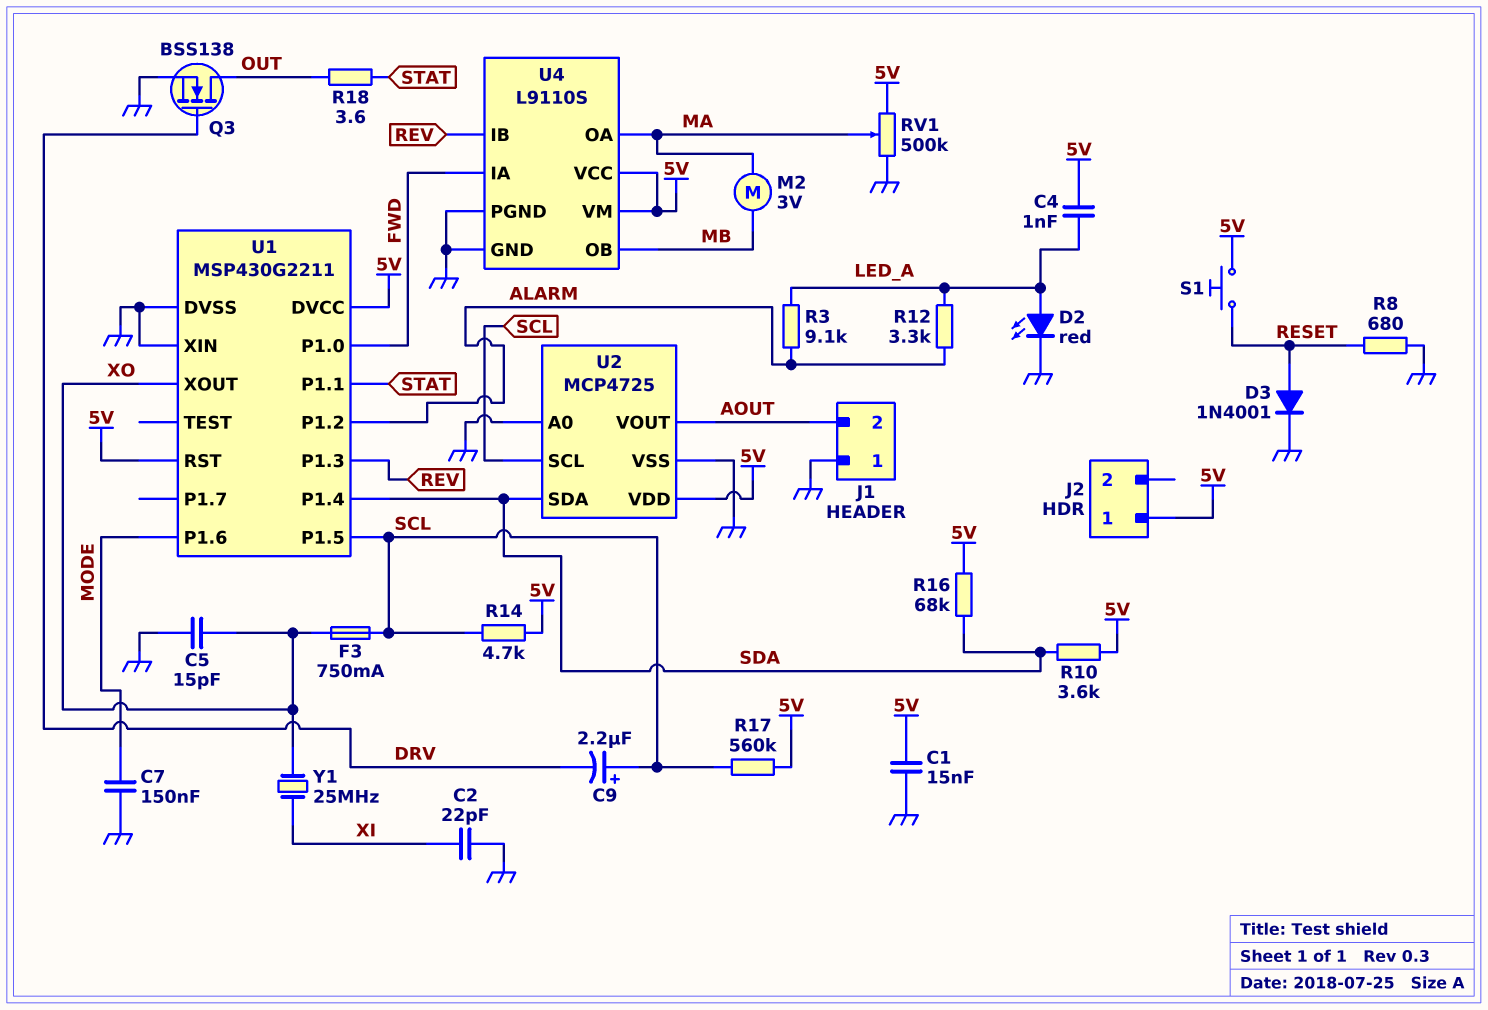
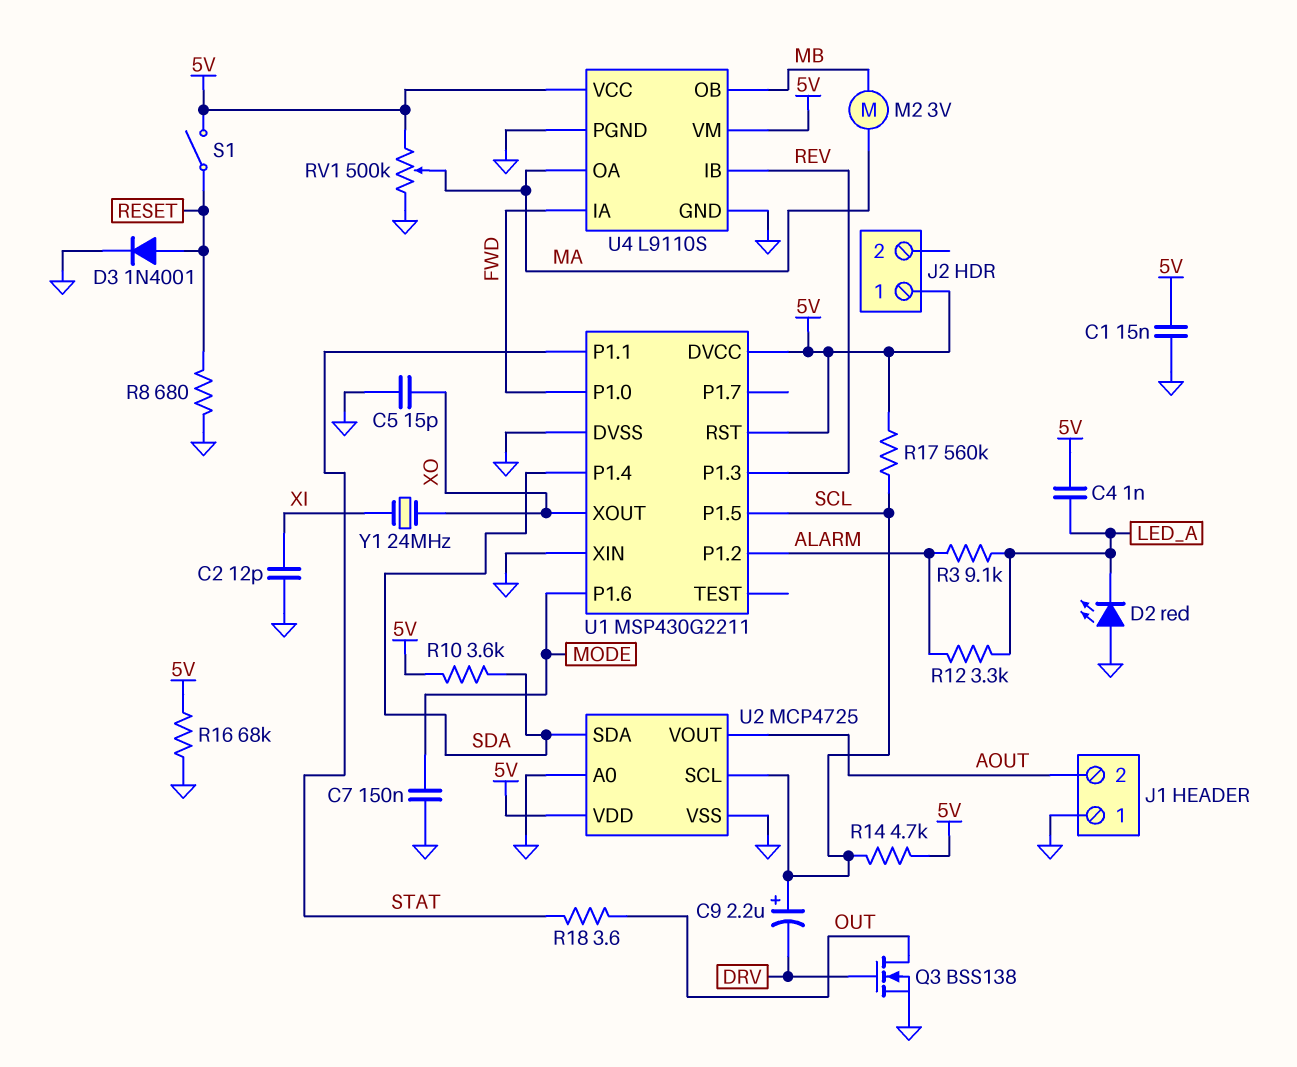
C2: 22pF (GND, XI) -> 12pF (GND, XI)
D2: LED red (A LED_A, K GND) -> LED red (A GND, K LED_A)
F3: 750mA (SCL, XO) -> none
R16: 68k (5V, SDA) -> 68k (5V, GND)
S1: button (5V, RESET) -> switch (5V, RESET)
Y1: 25MHz (XI, XO) -> 24MHz (XI, XO)

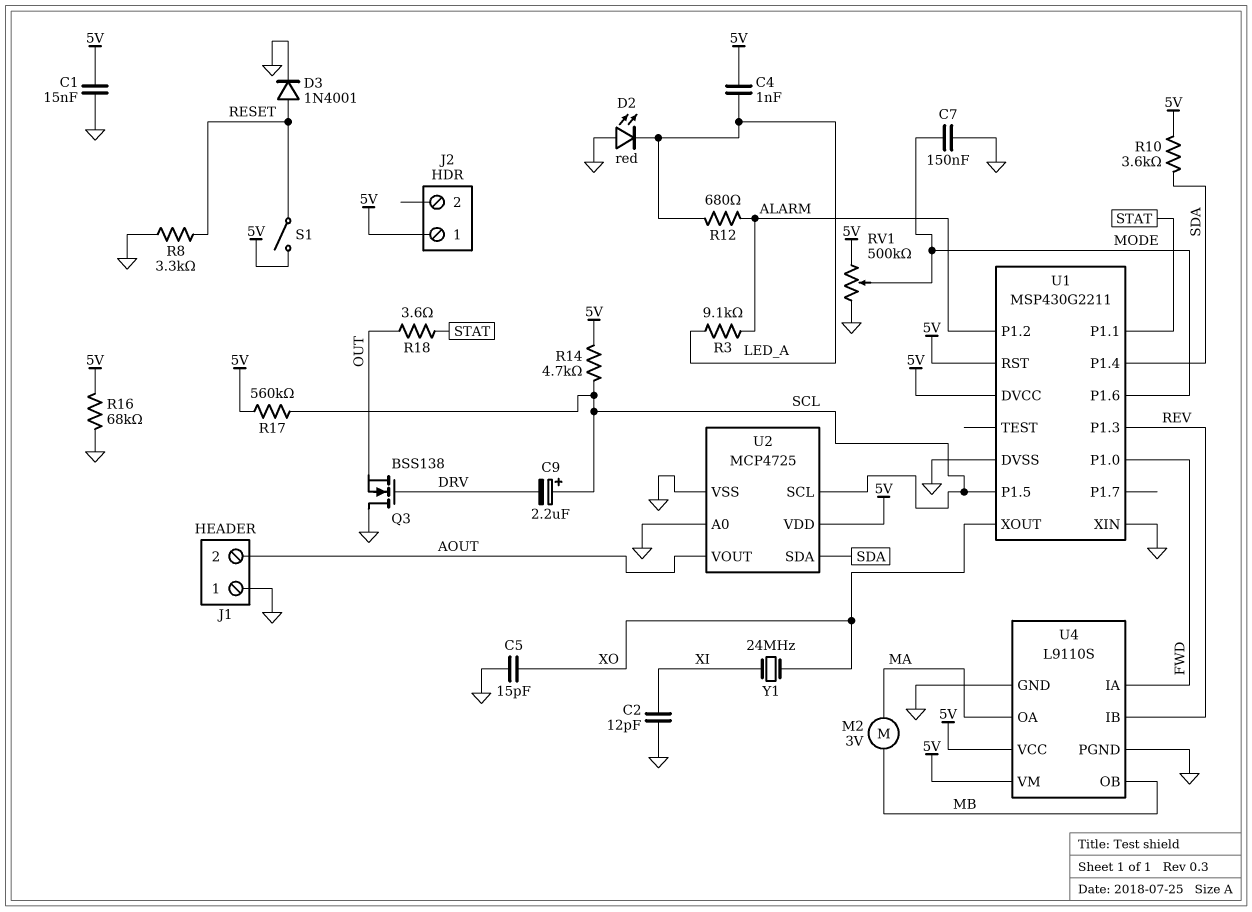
Q3: NMOS BSS138 (G DRV, D OUT, S GND) -> NMOS BSS138 (G DRV, D GND, S OUT)
R8: 680 (GND, RESET) -> 3.3k (GND, RESET)
R12: 3.3k (ALARM, LED_A) -> 680 (ALARM, LED_A)
RV1: 500k (5V, GND, wiper MA) -> 500k (5V, GND, wiper MODE)

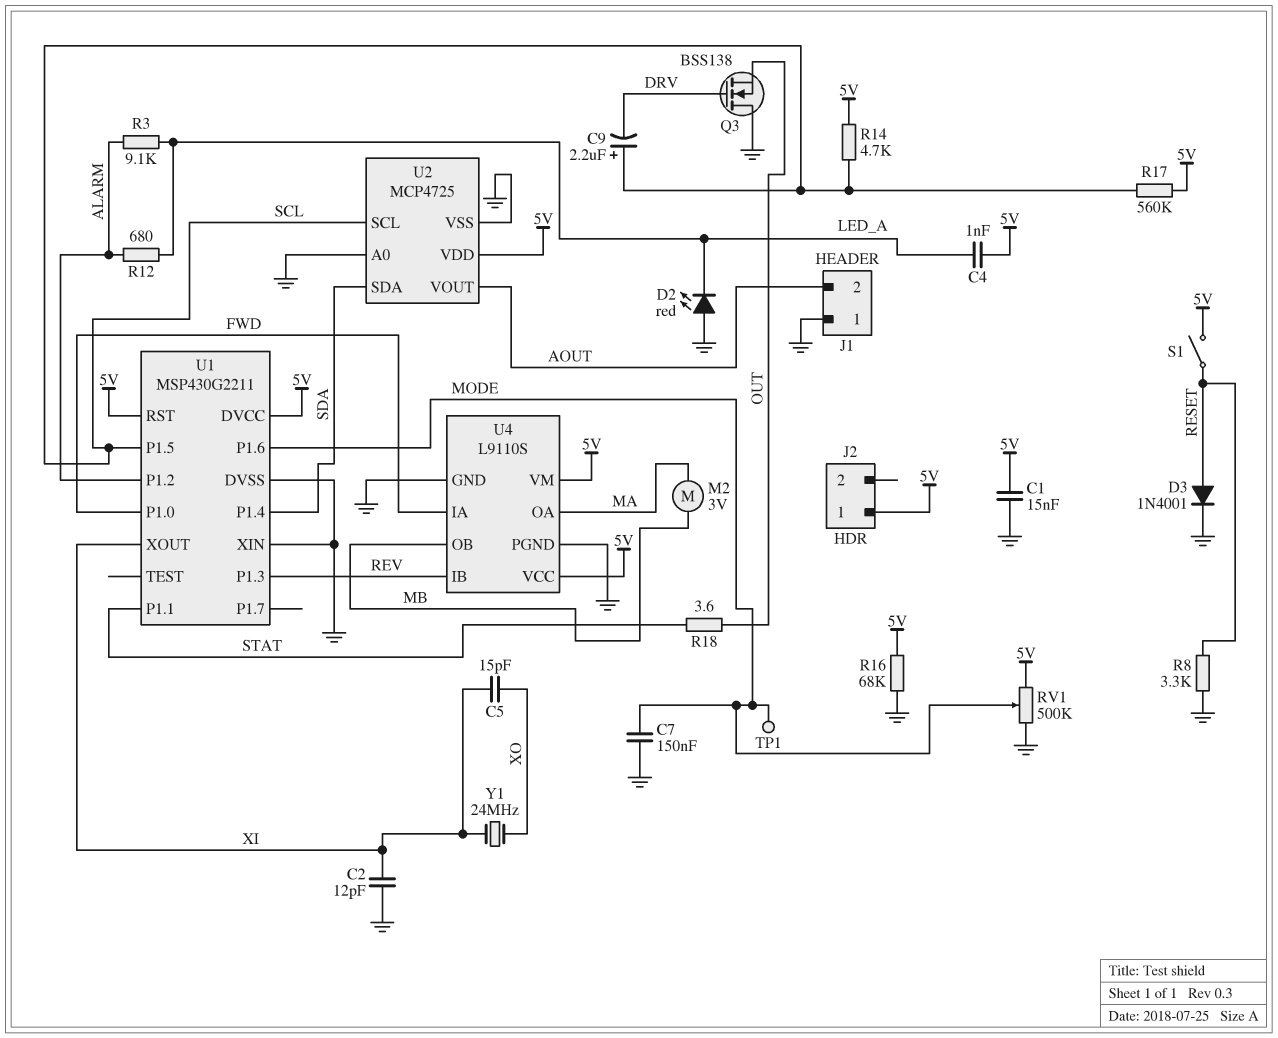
C5: 15pF (GND, XO) -> 15pF (XI, XO)
R10: 3.6k (5V, SDA) -> none
TP1: none -> test point (MODE)
U1 pin XOUT: XO -> XI

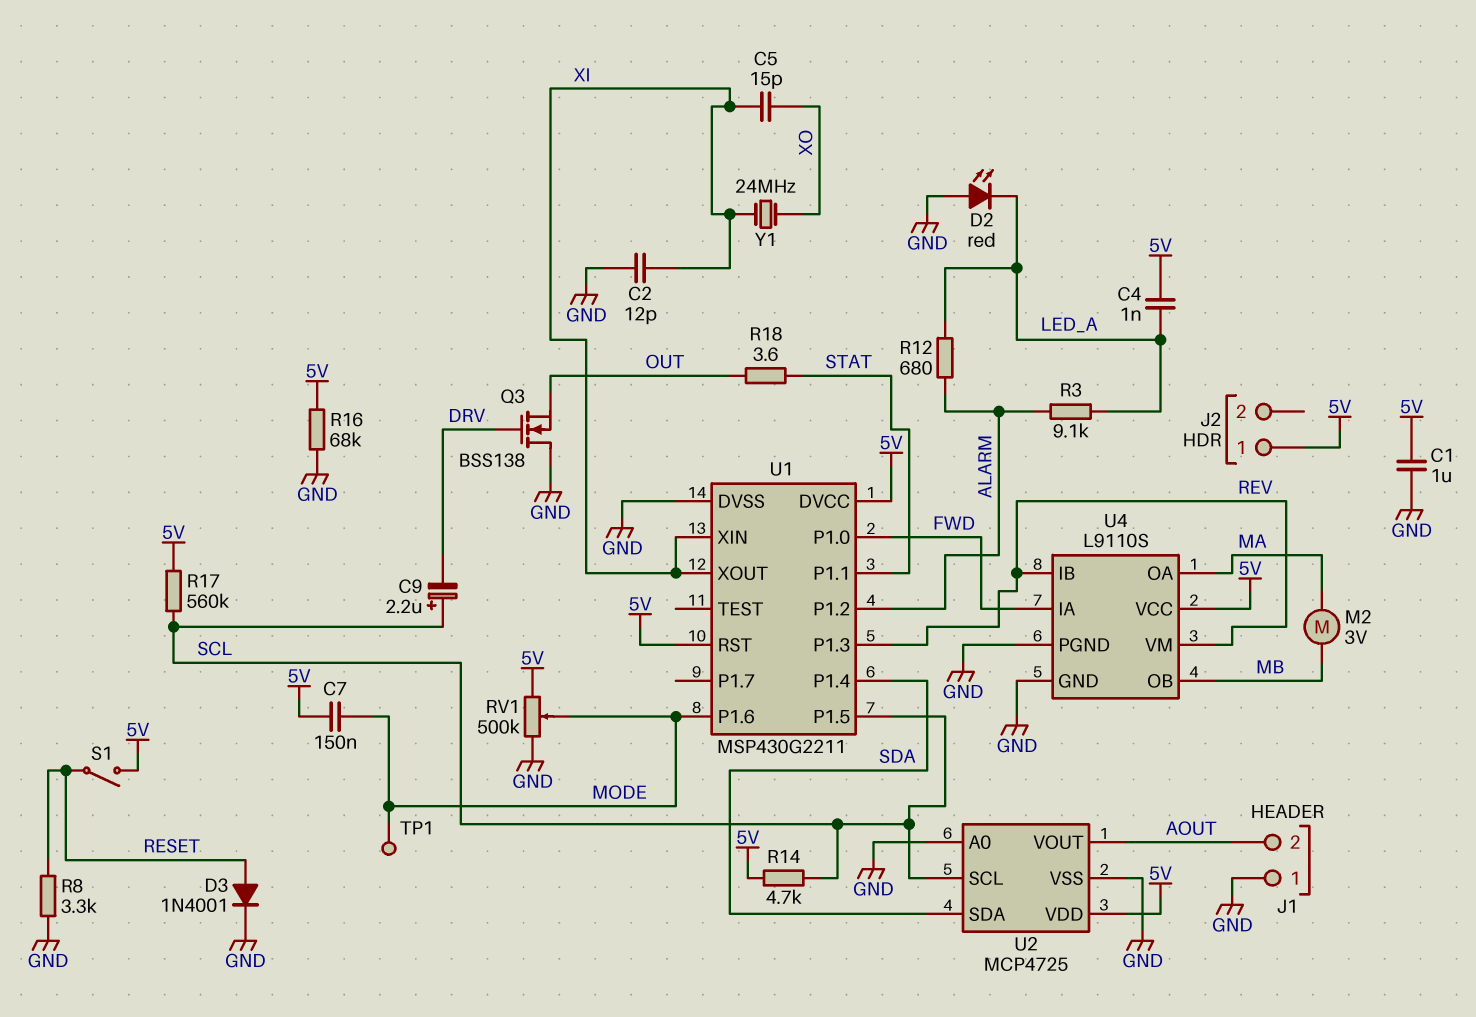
C1: 15nF (5V, GND) -> 1uF (5V, GND)
C7: 150nF (GND, MODE) -> 150nF (5V, MODE)
U1 pin XIN: GND -> XI
U4 pin VM: 5V -> REV

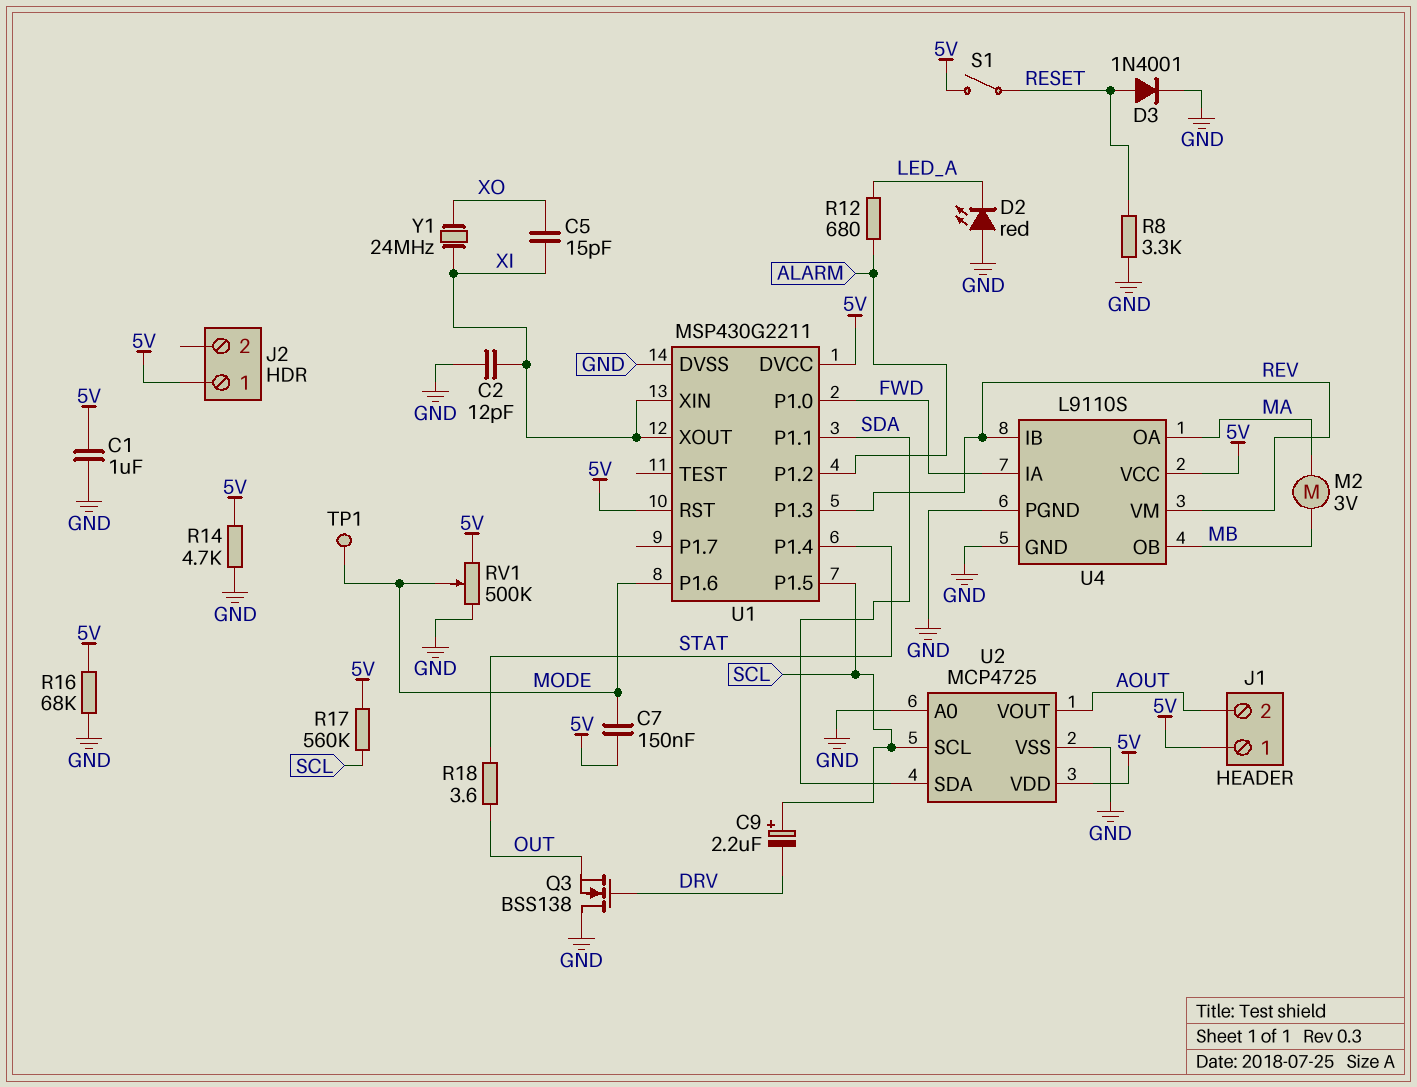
C4: 1nF (5V, LED_A) -> none
J1 pin 1: GND -> 5V
R3: 9.1k (ALARM, LED_A) -> none
R14: 4.7k (5V, SCL) -> 4.7k (5V, GND)
U1 pin P1.1: STAT -> SDA
U1 pin P1.4: SDA -> STAT

